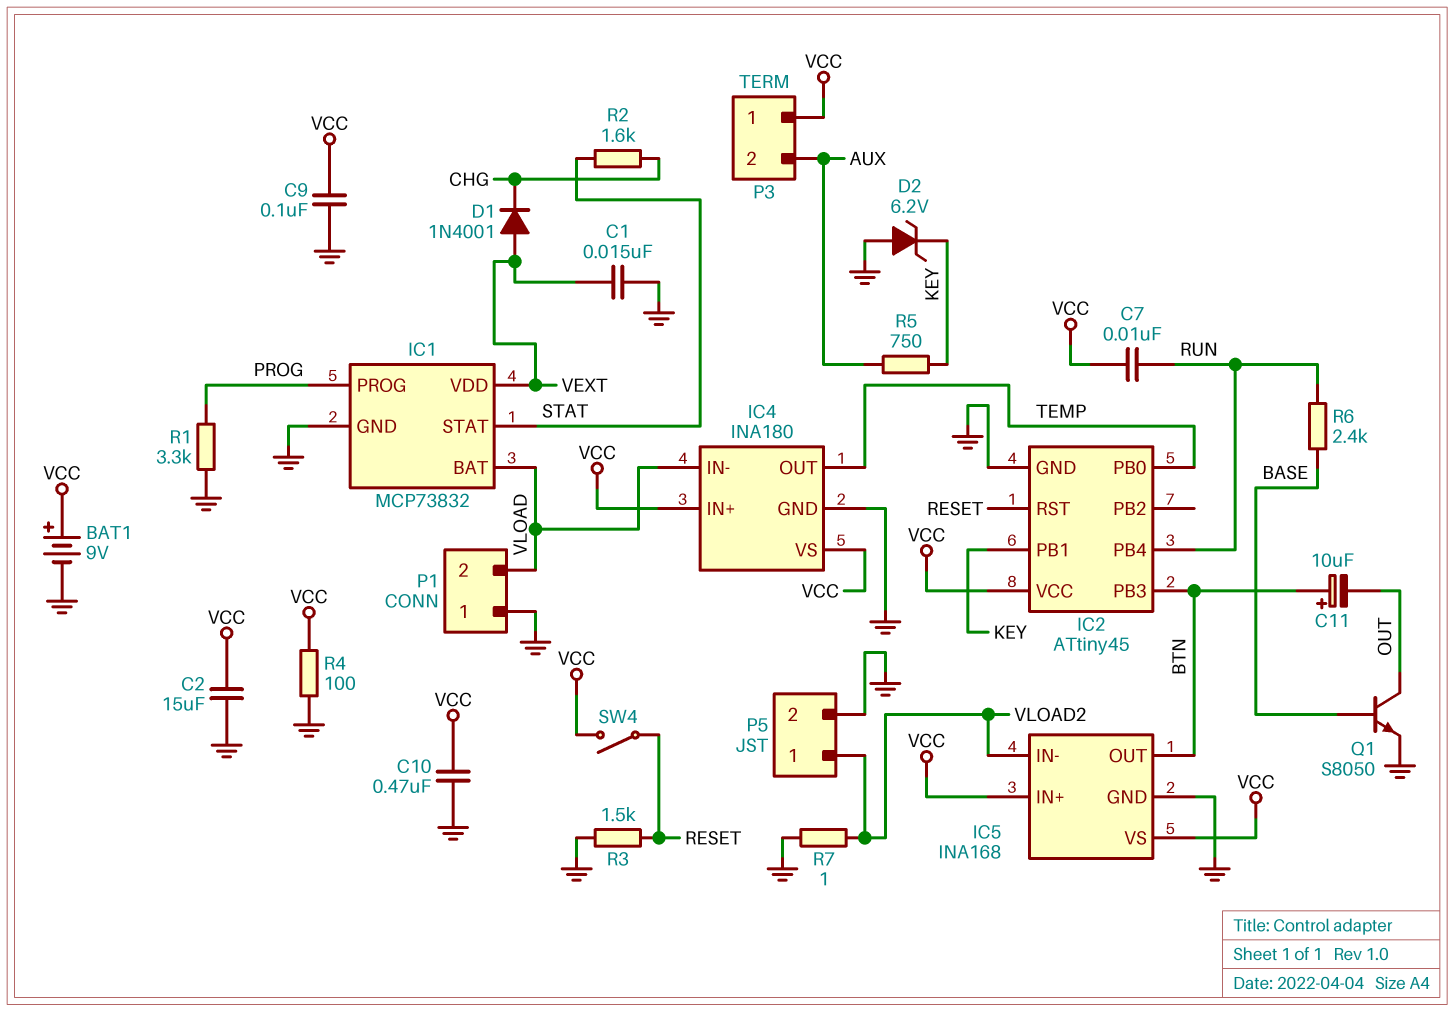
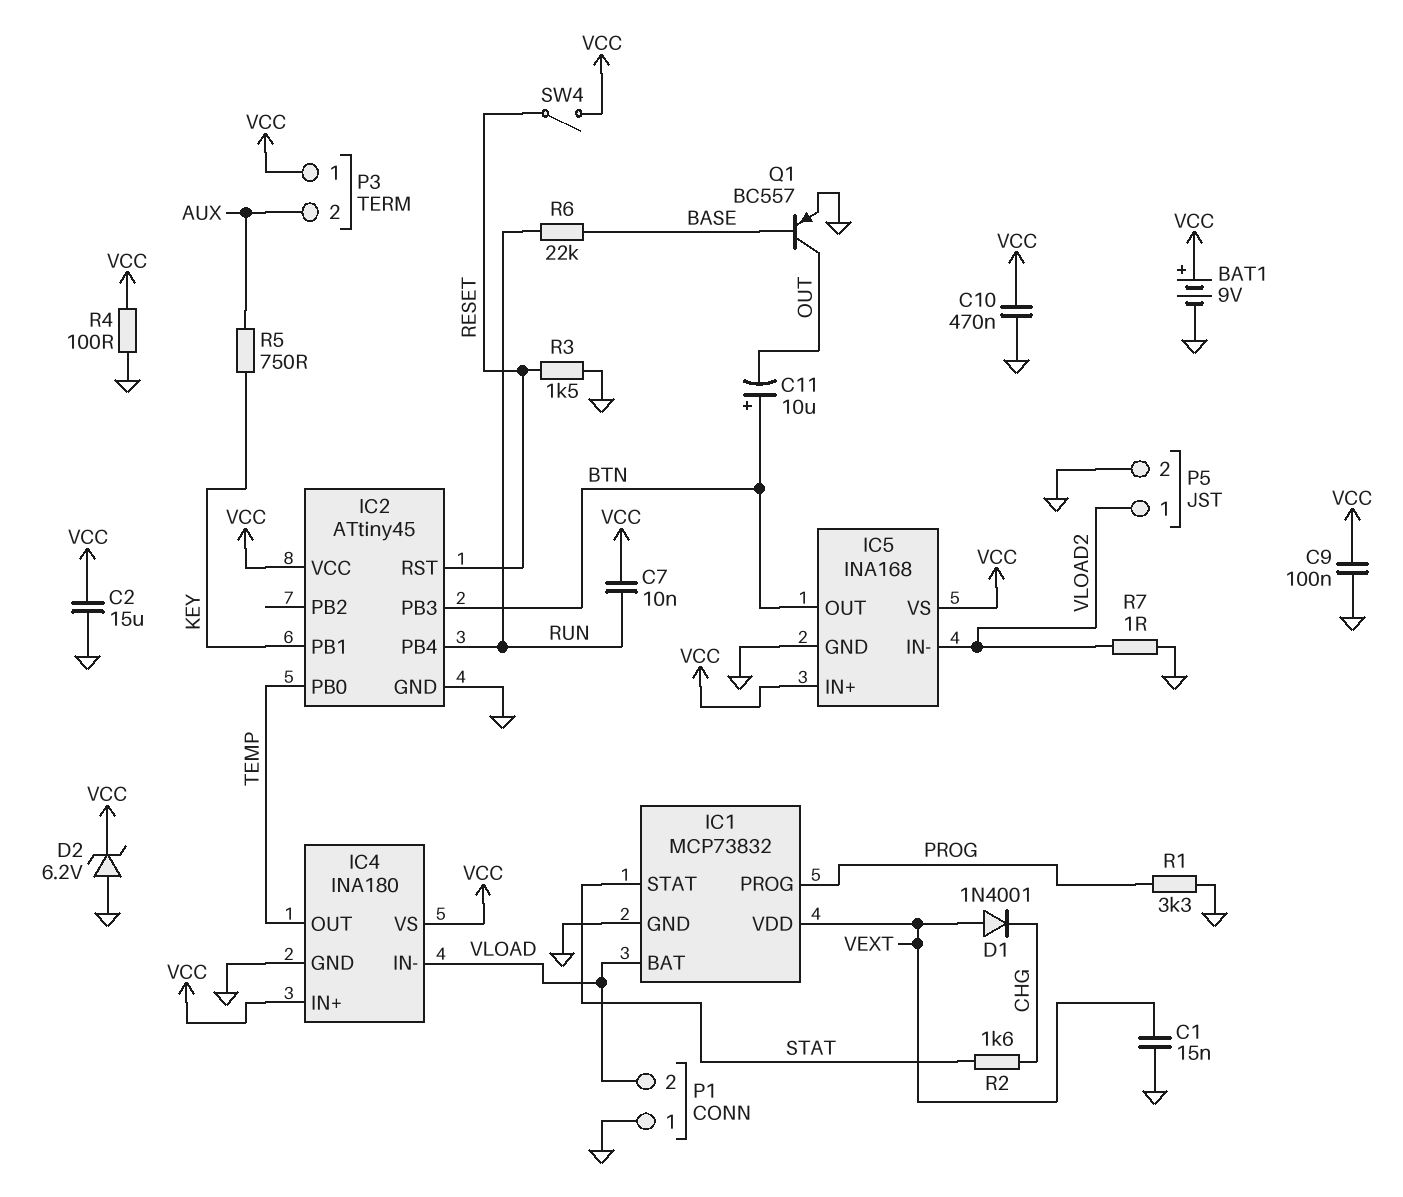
D2: zener 6.2V (A GND, K KEY) -> zener 6.2V (A GND, K VCC)
Q1: NPN S8050 (B BASE, C OUT, E GND) -> PNP BC557 (B BASE, C OUT, E GND)
R6: 2.4k (BASE, RUN) -> 22k (BASE, RUN)

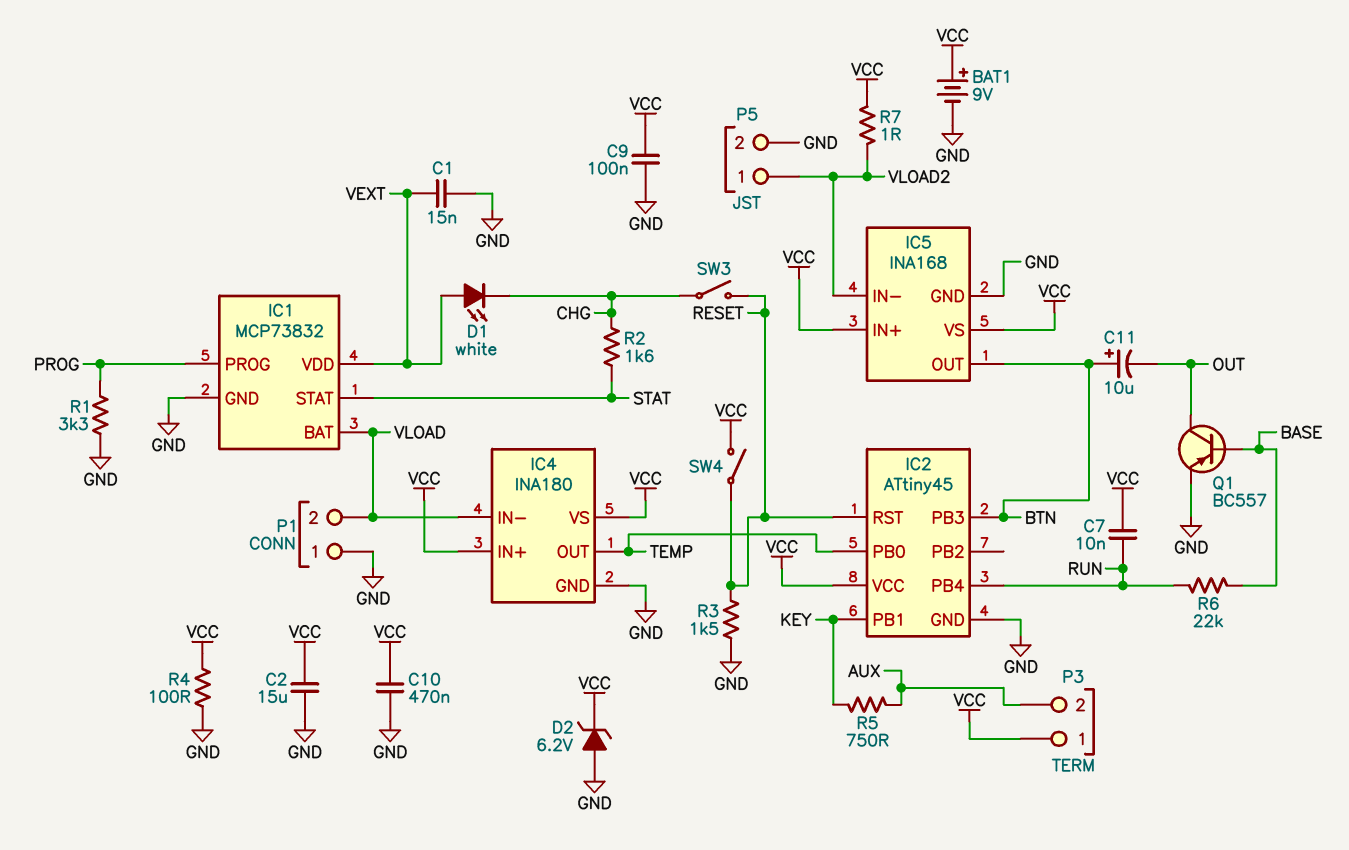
D1: diode 1N4001 (A VEXT, K CHG) -> LED white (A VEXT, K CHG)
R7: 1 (GND, VLOAD2) -> 1 (VCC, VLOAD2)
SW3: none -> switch (CHG, RESET)

